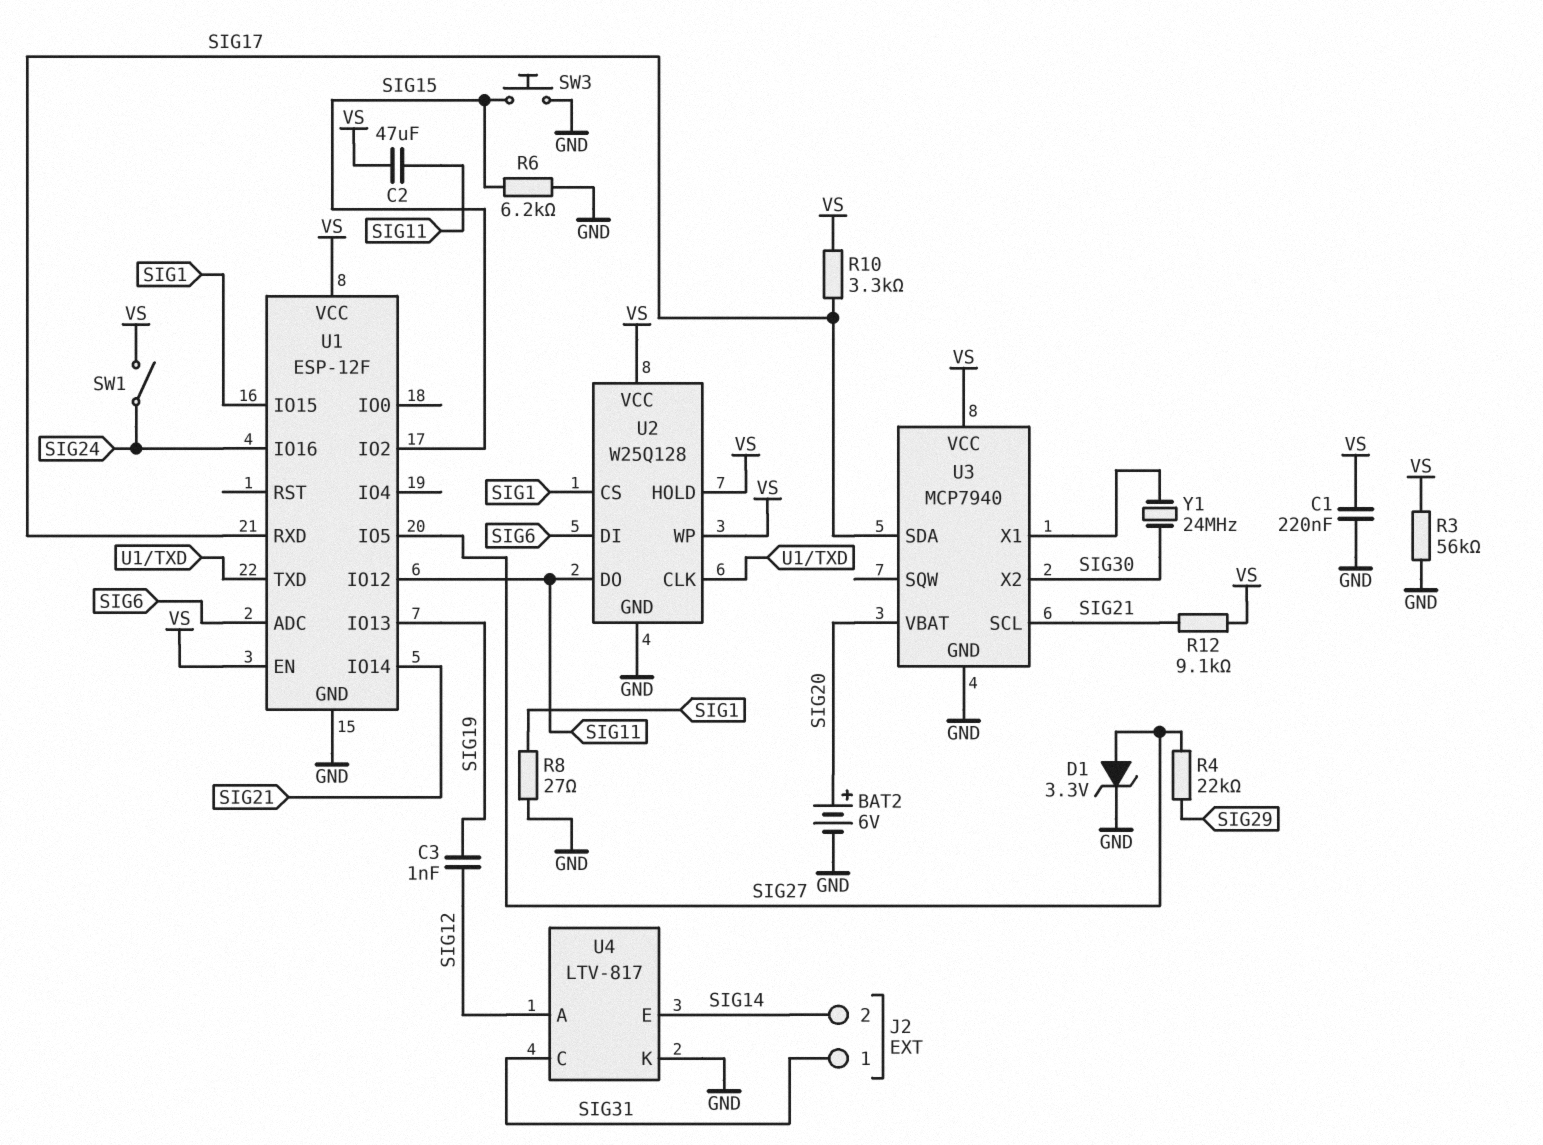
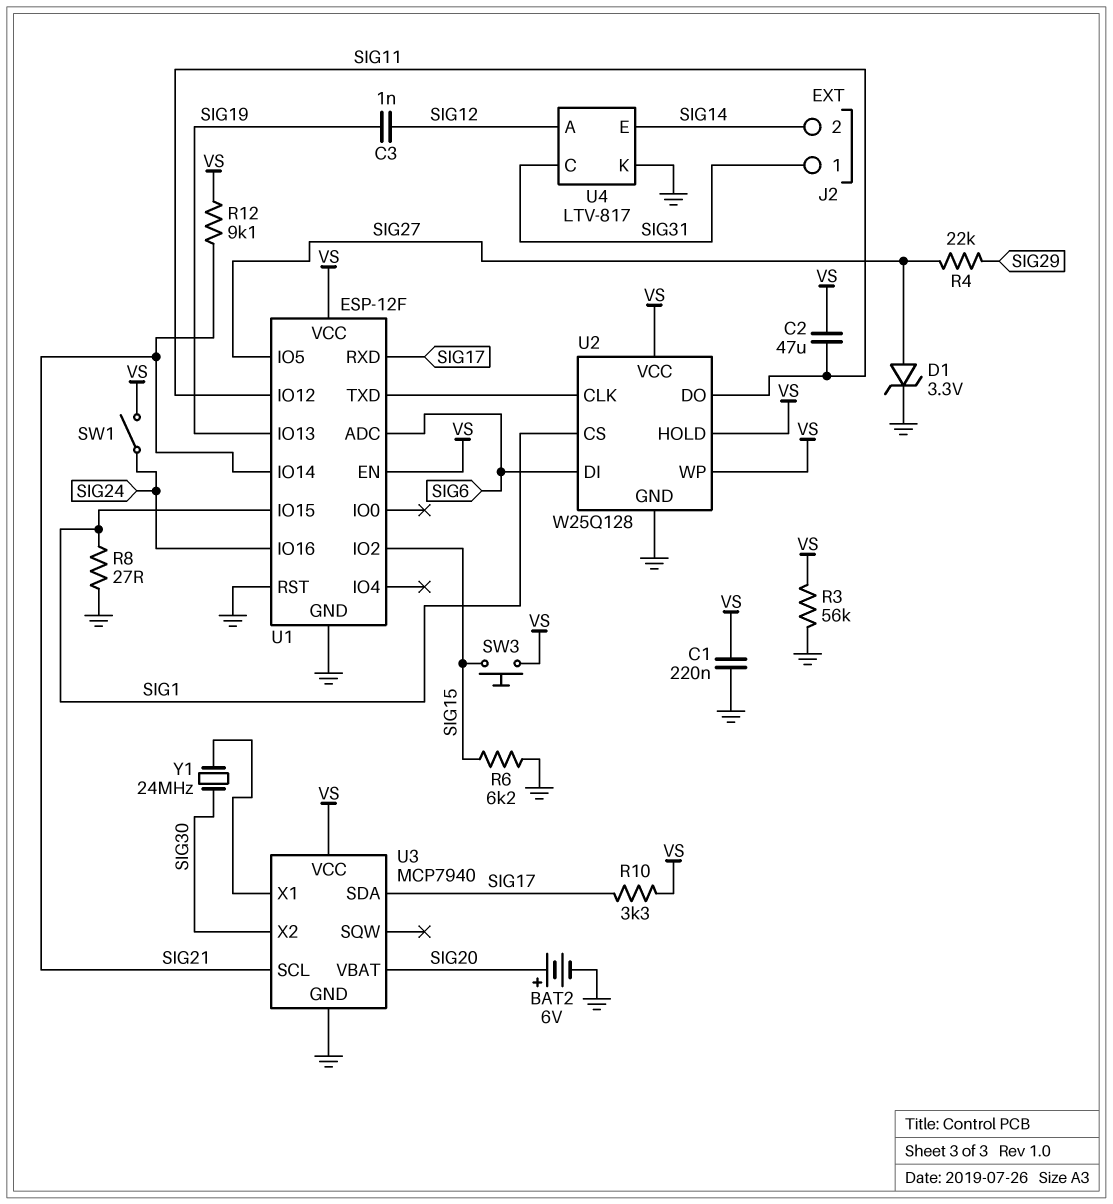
SW3: button (GND, SIG15) -> button (SIG15, VS)
U1 pin RST: none -> GND

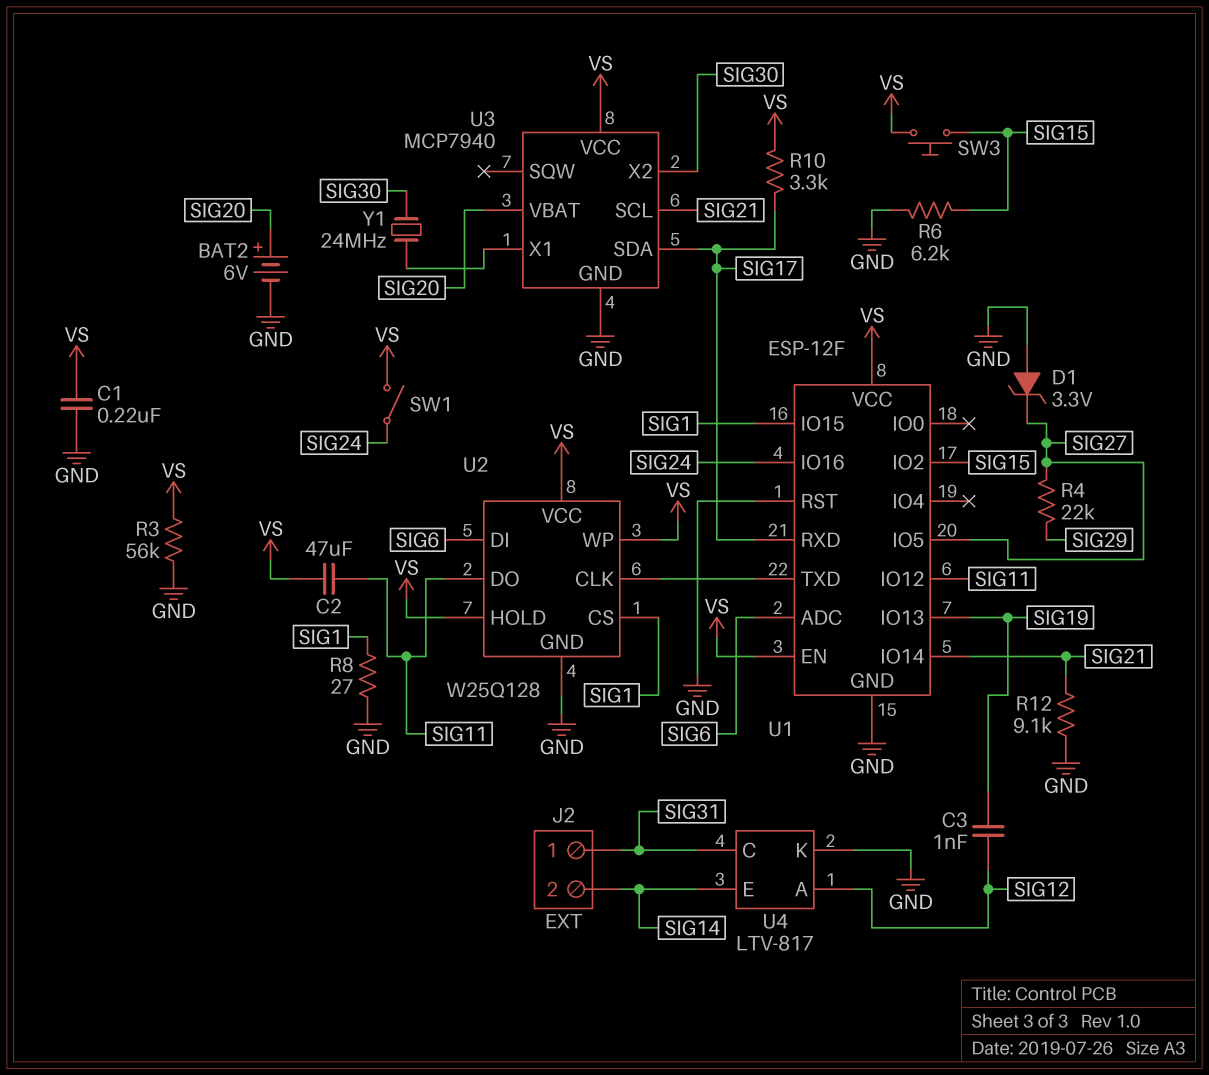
D1: zener 3.3V (A SIG27, K GND) -> zener 3.3V (A GND, K SIG27)
R12: 9.1k (SIG21, VS) -> 9.1k (GND, SIG21)

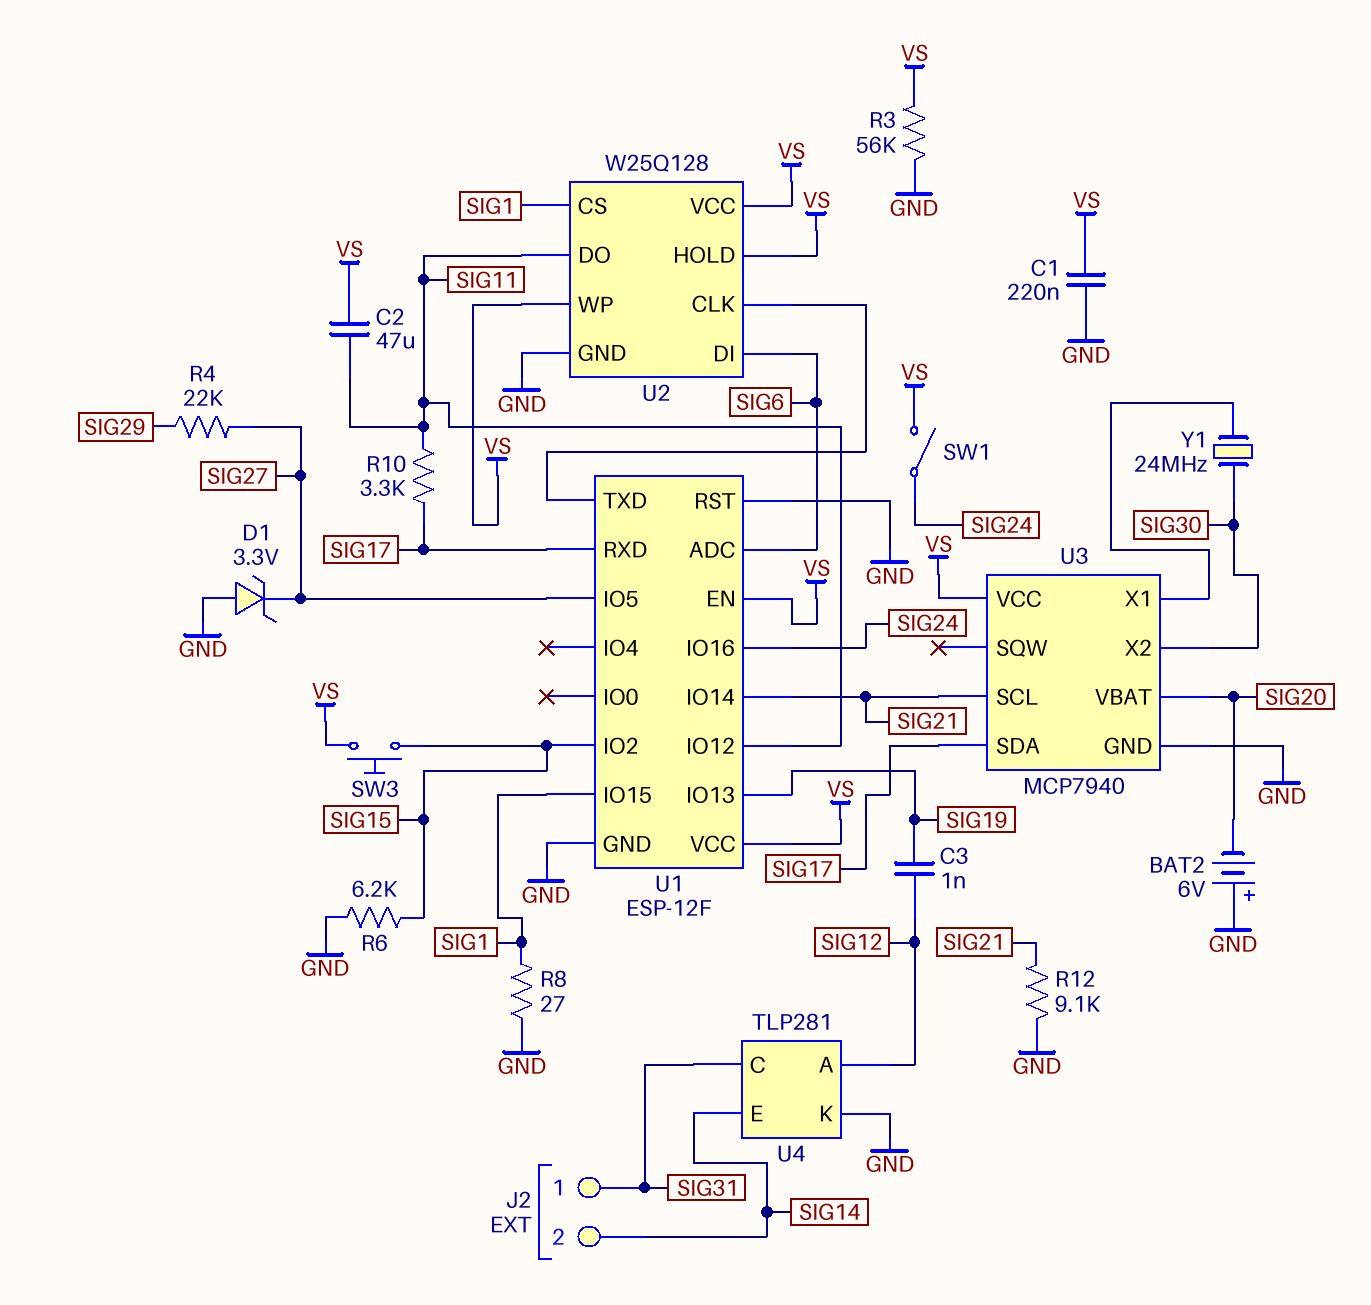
BAT2: 6V (plus SIG20, minus GND) -> 6V (plus GND, minus SIG20)
R10: 3.3k (SIG17, VS) -> 3.3k (SIG11, SIG17)
U4: LTV-817 -> TLP281

